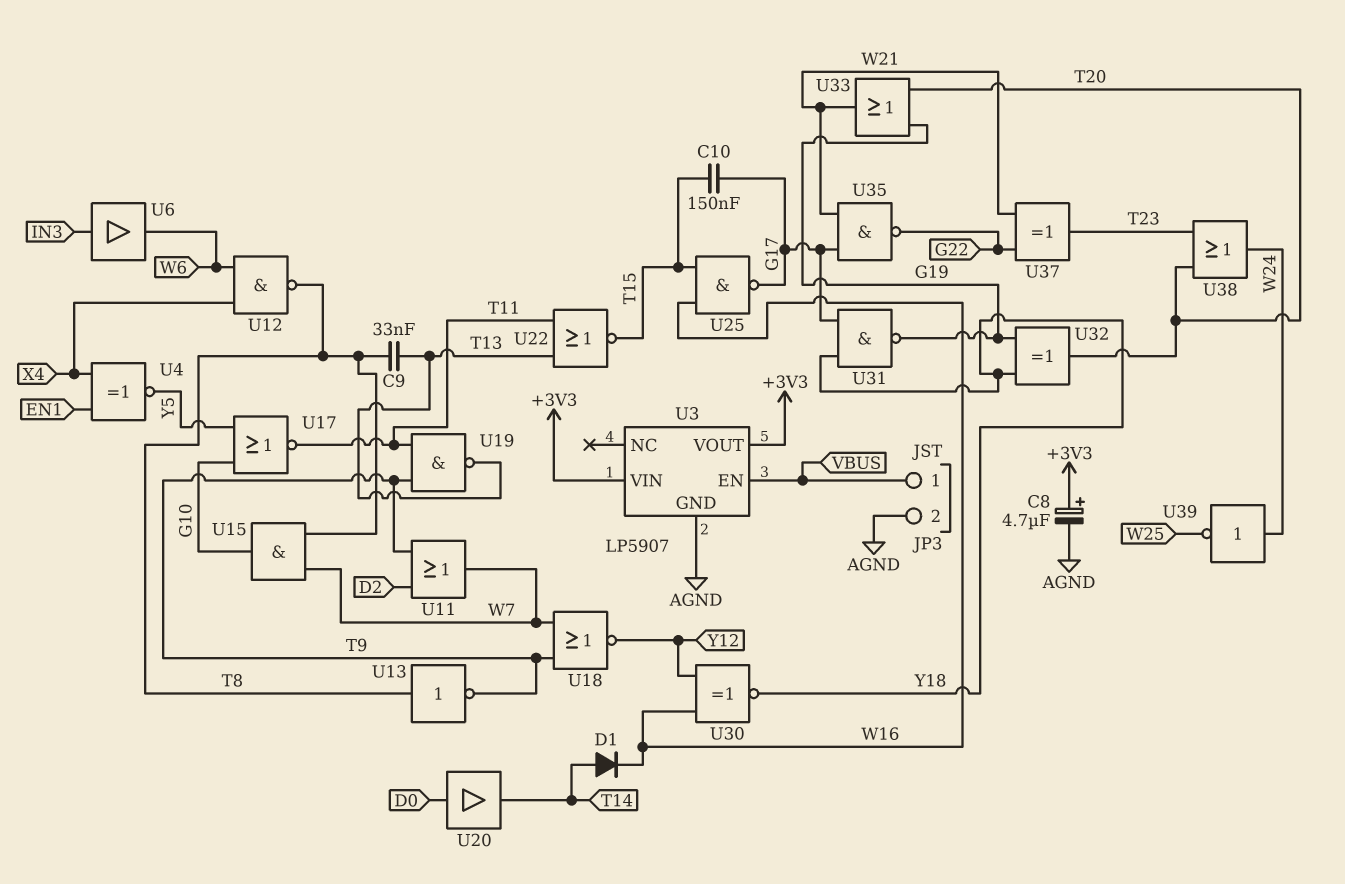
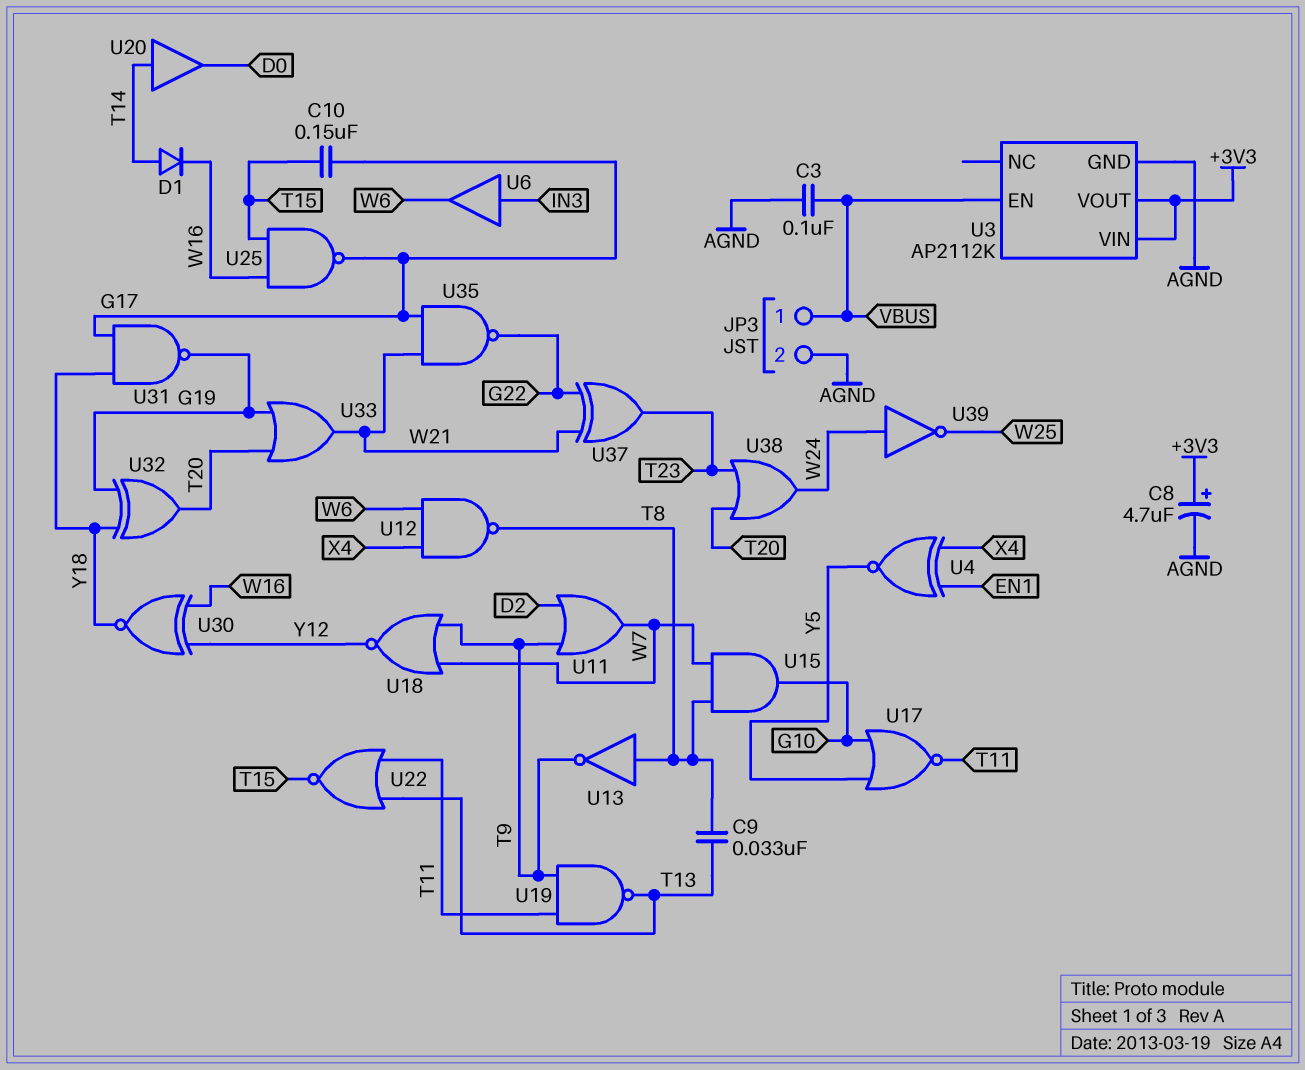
C3: none -> 100nF (AGND, VBUS)
U3: LP5907 -> AP2112K
U20: buffer (in D0, out T14) -> buffer (in T14, out D0)

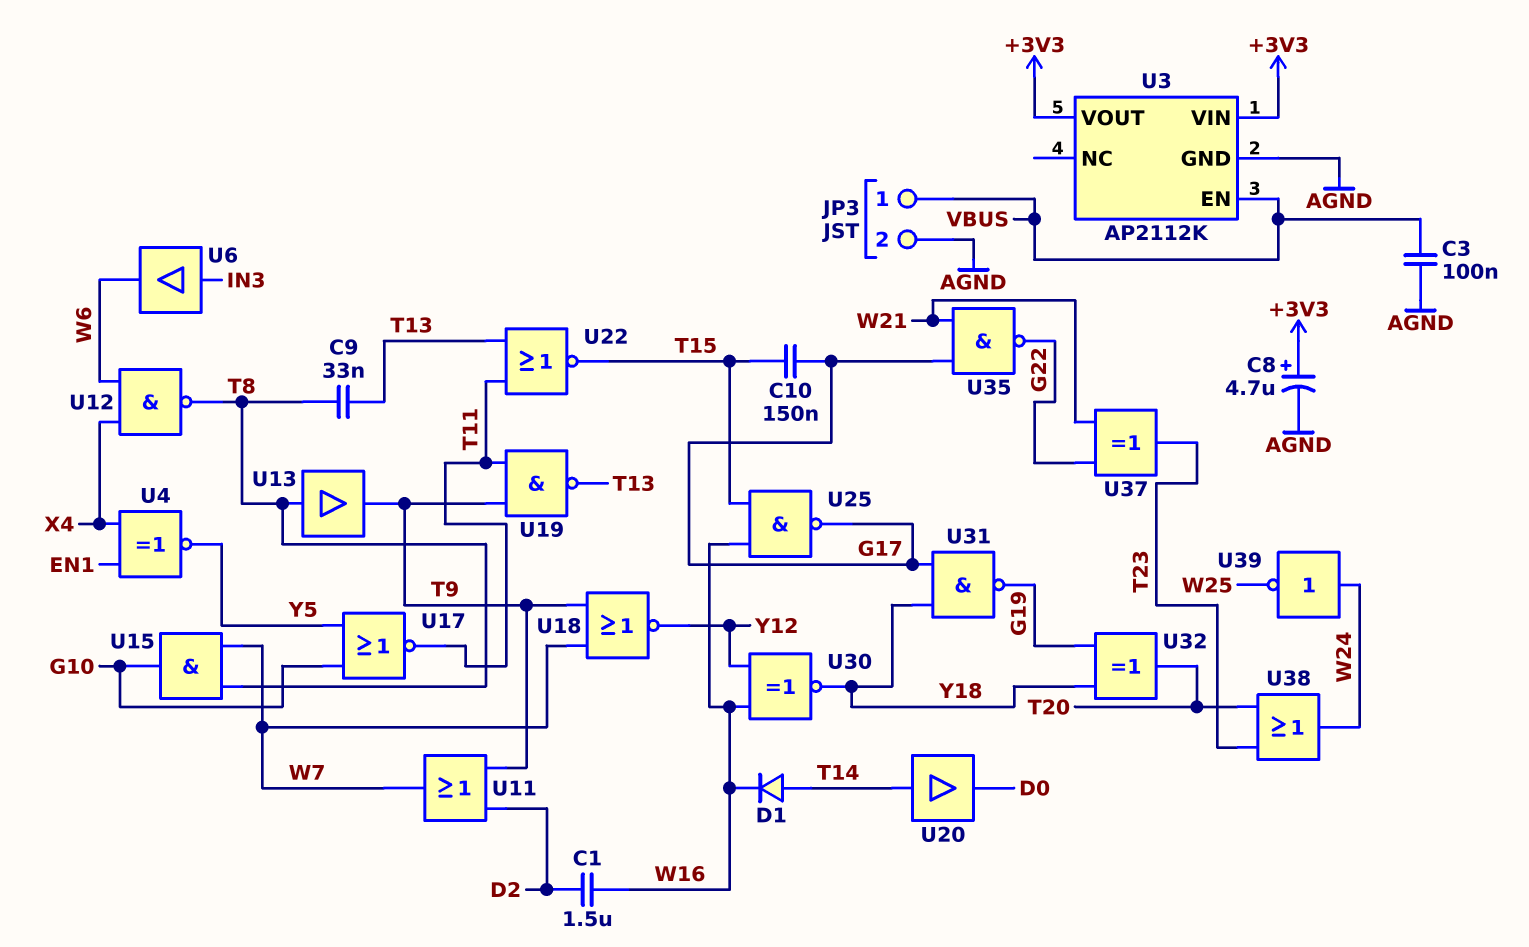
C1: none -> 1.5uF (D2, W16)
U13: NOT (in T8, out T9) -> buffer (in T8, out T9)
U33: OR (in G19, in T20, out W21) -> none

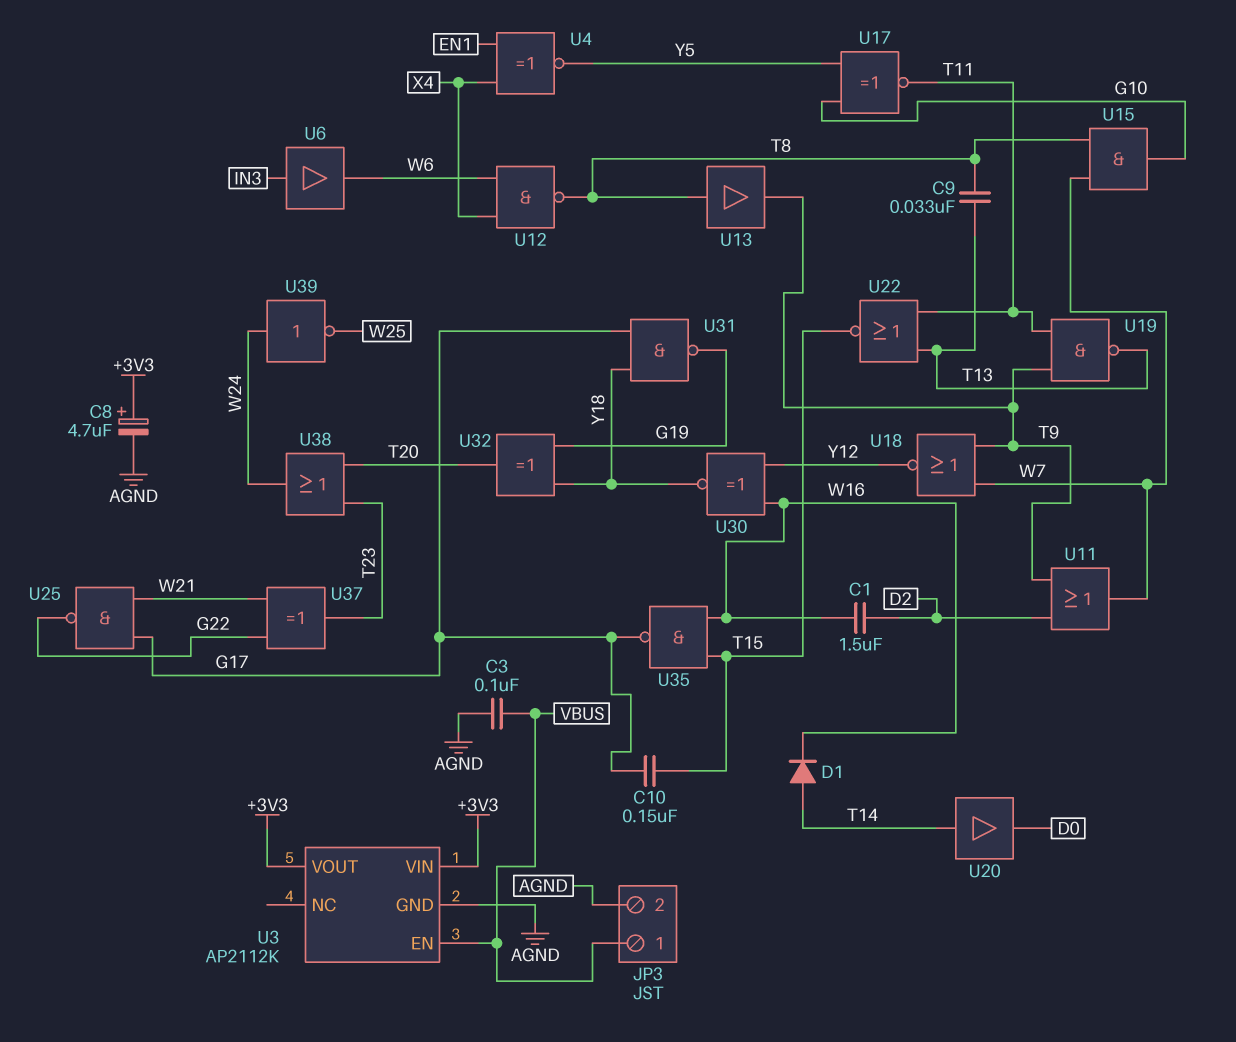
U17: NOR (in G10, in Y5, out T11) -> XNOR (in G10, in Y5, out T11)
U25: NAND (in T15, in W16, out G17) -> NAND (in G17, in W21, out G22)
U35: NAND (in G17, in W21, out G22) -> NAND (in T15, in W16, out G17)

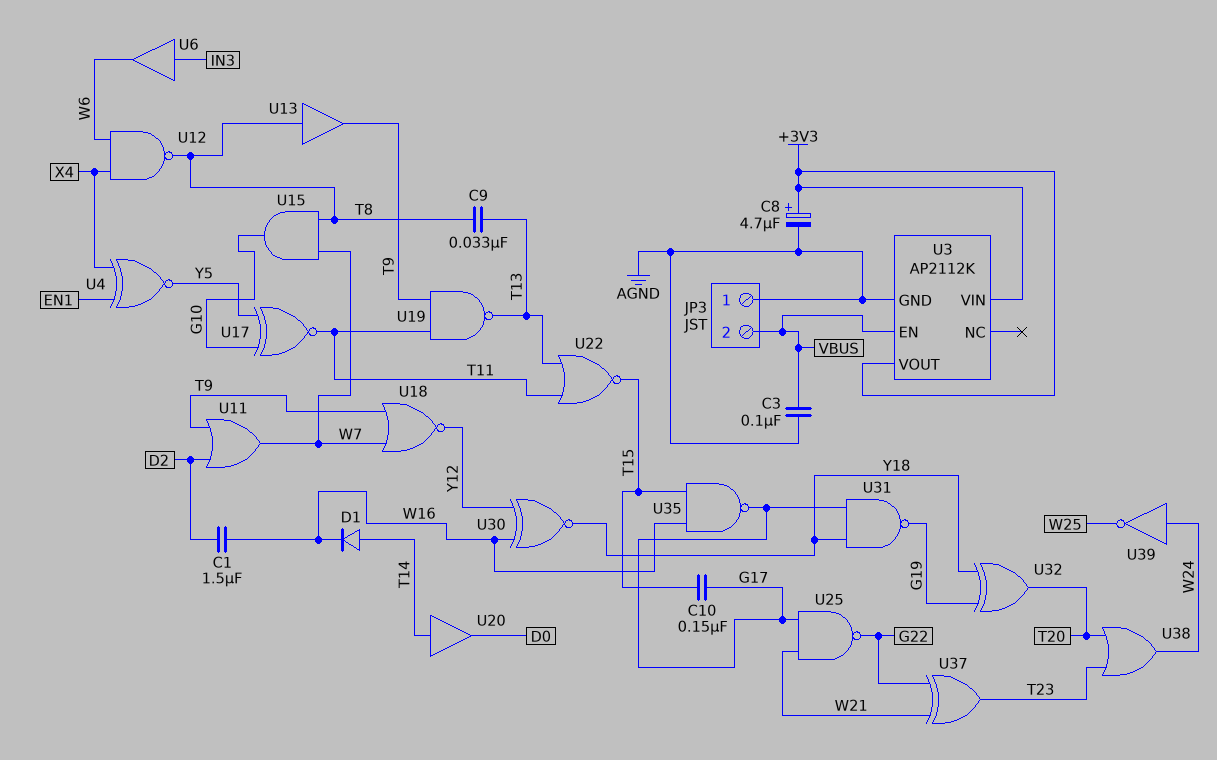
JP3 pin 1: VBUS -> AGND
JP3 pin 2: AGND -> VBUS

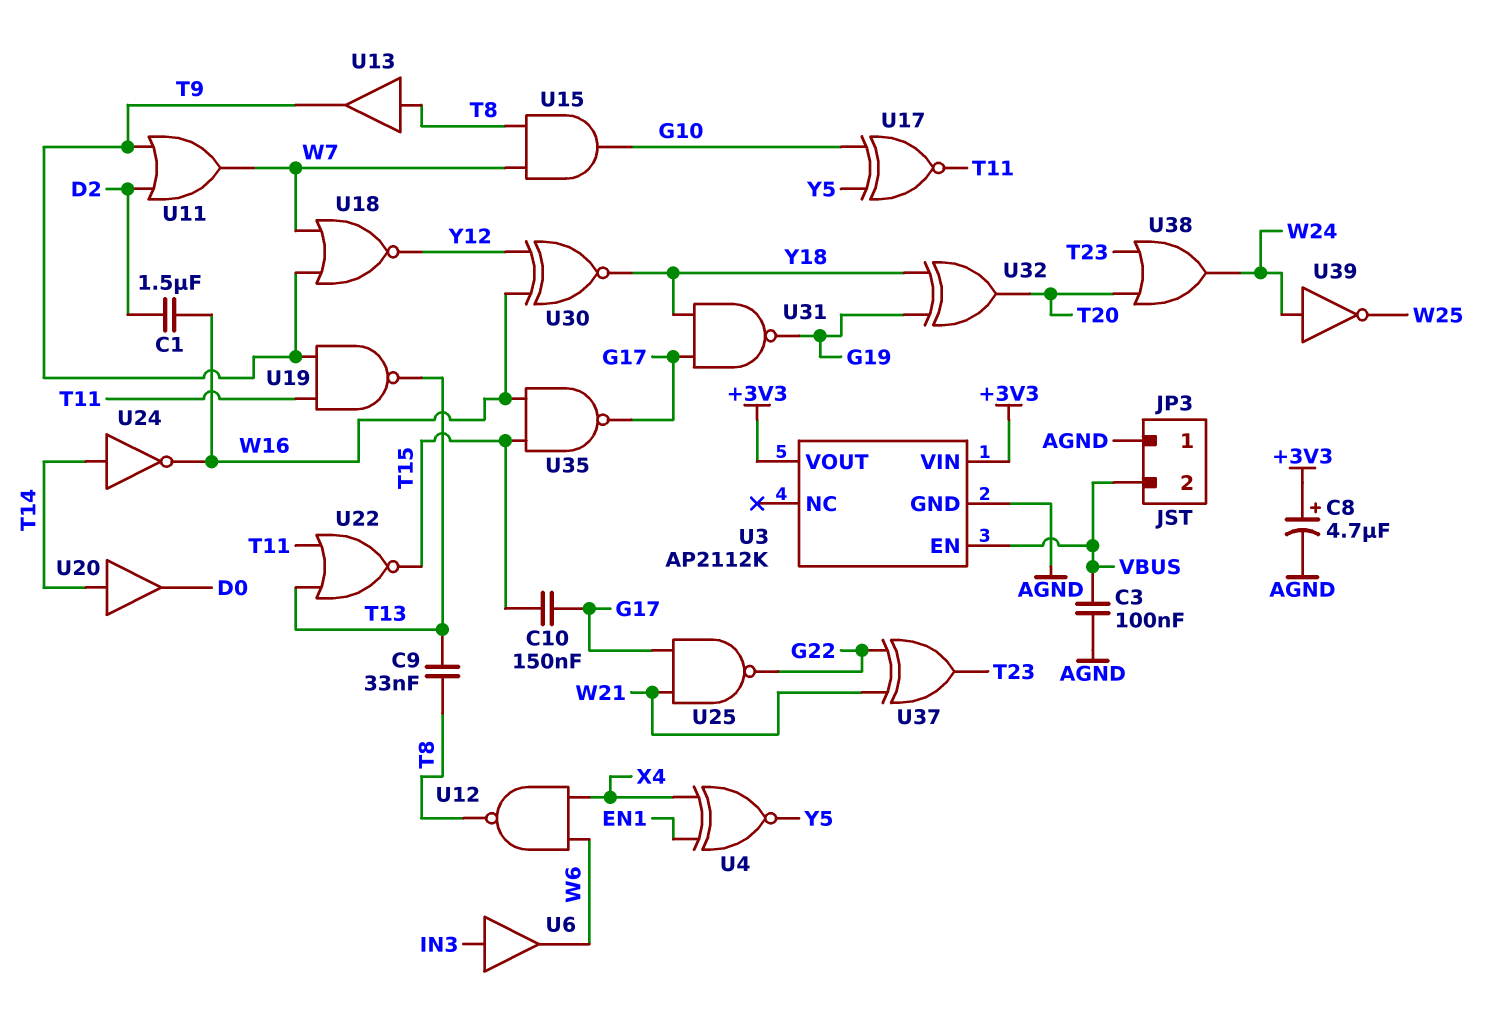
D1: diode (A T14, K W16) -> none
U24: none -> NOT (in T14, out W16)

